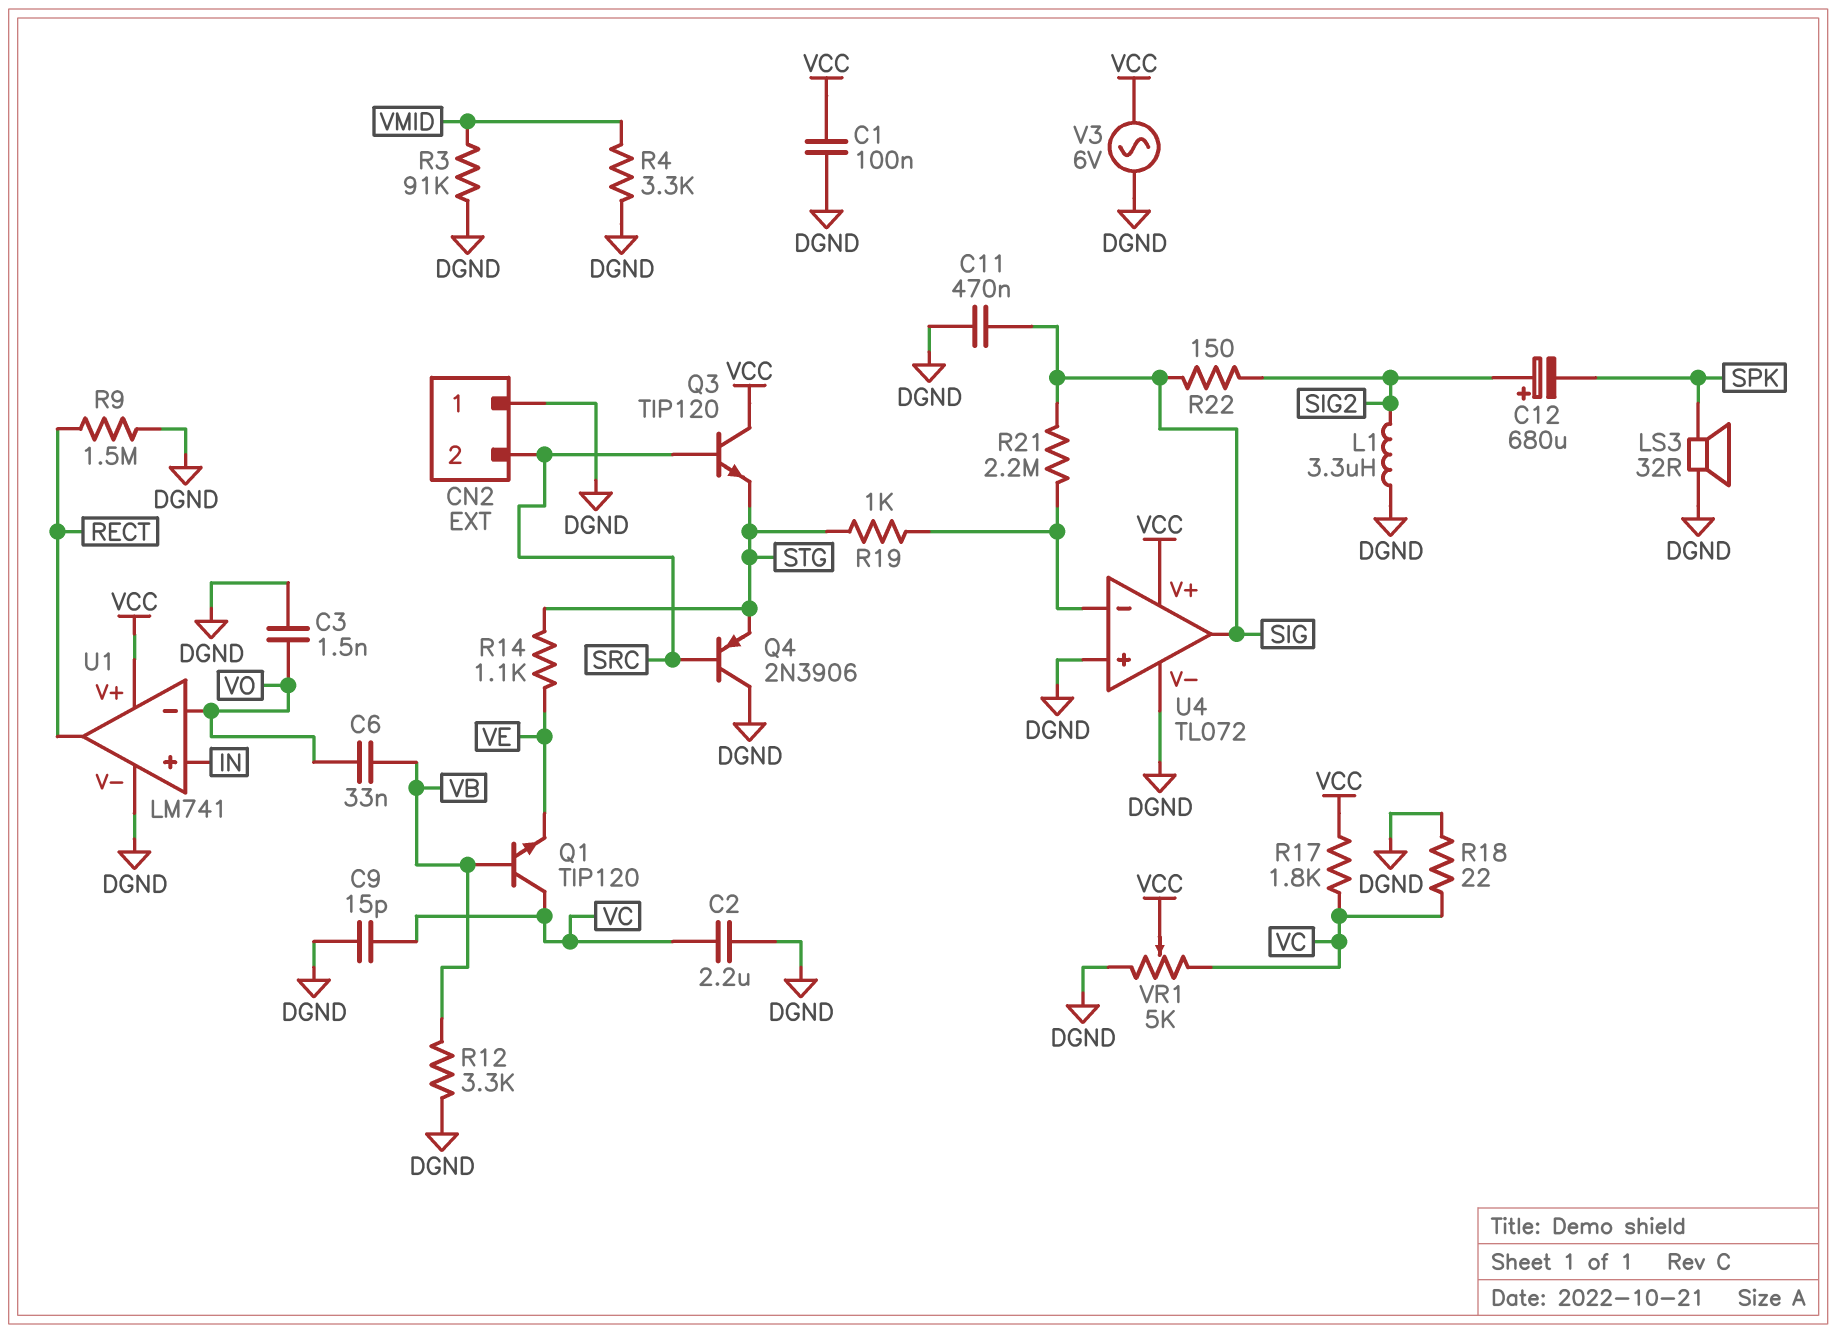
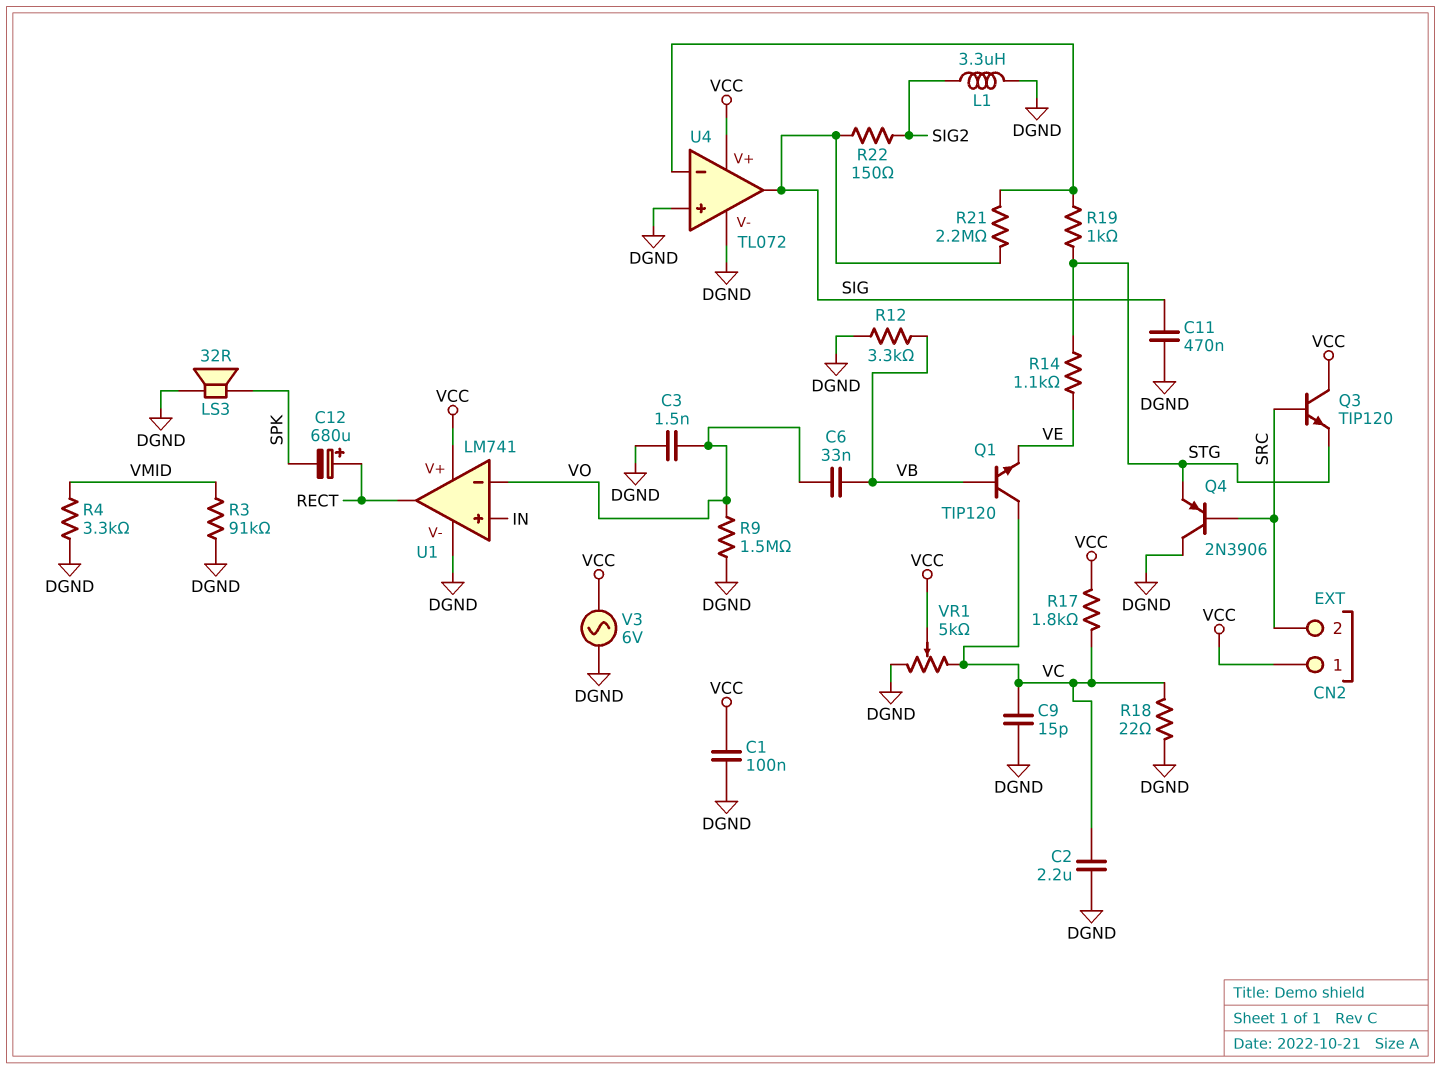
C12: 680uF (plus SIG2, minus SPK) -> 680uF (plus RECT, minus SPK)
CN2 pin 1: DGND -> VCC
R9: 1.5M (DGND, RECT) -> 1.5M (DGND, VO)

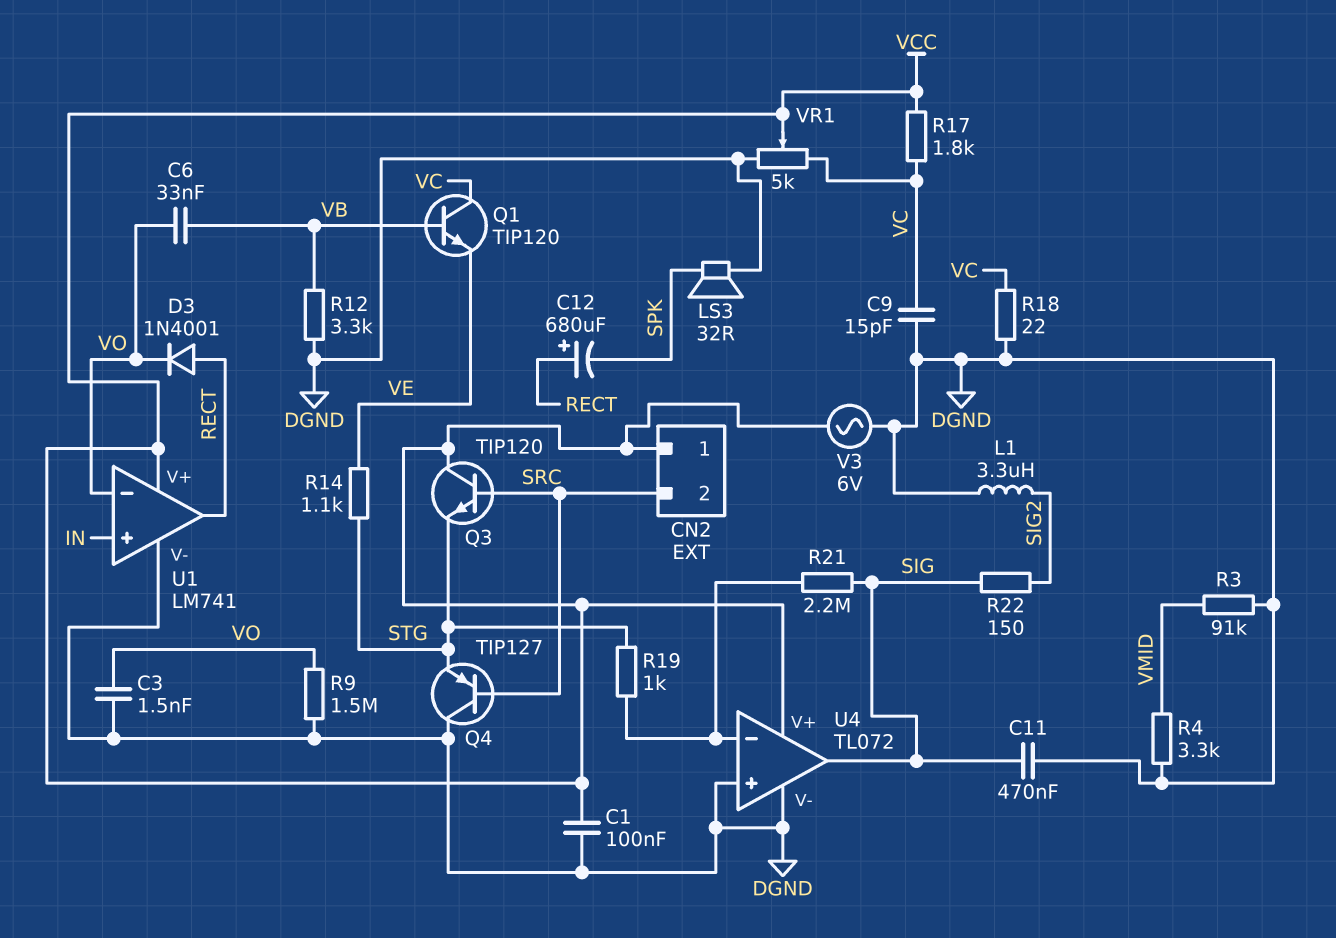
C2: 2.2uF (DGND, VC) -> none
D3: none -> diode 1N4001 (A RECT, K VO)
Q4: PNP 2N3906 (B SRC, C DGND, E STG) -> PNP TIP127 (B SRC, C DGND, E STG)

